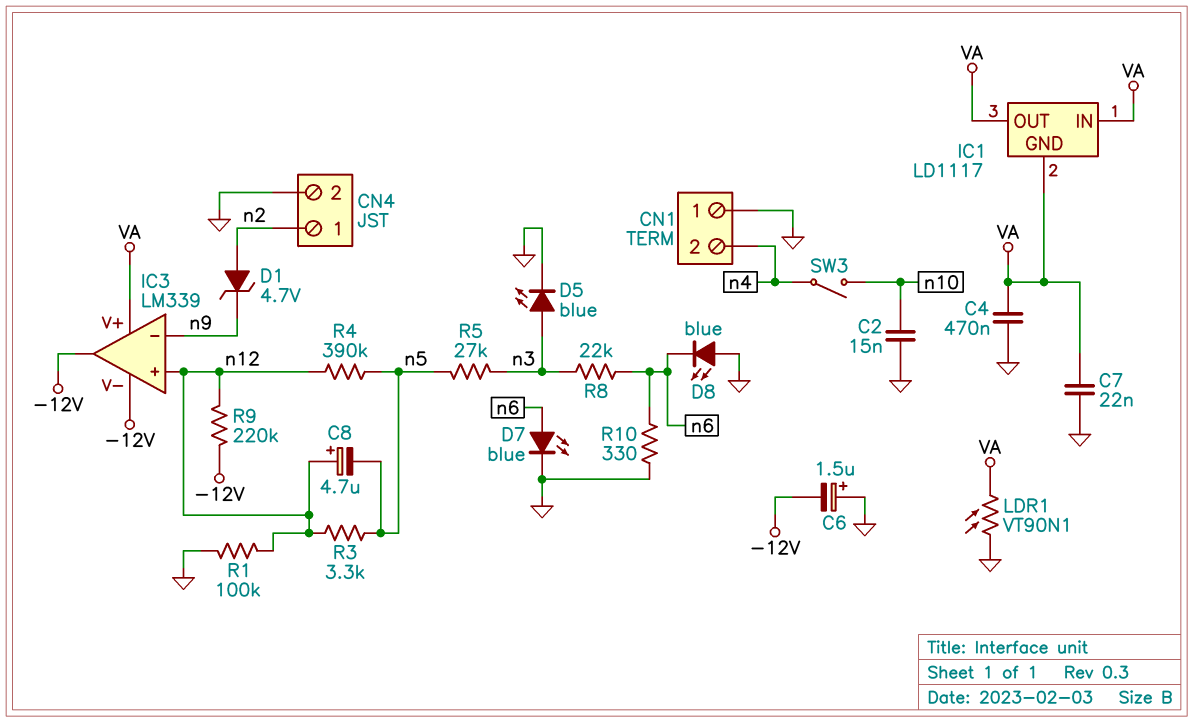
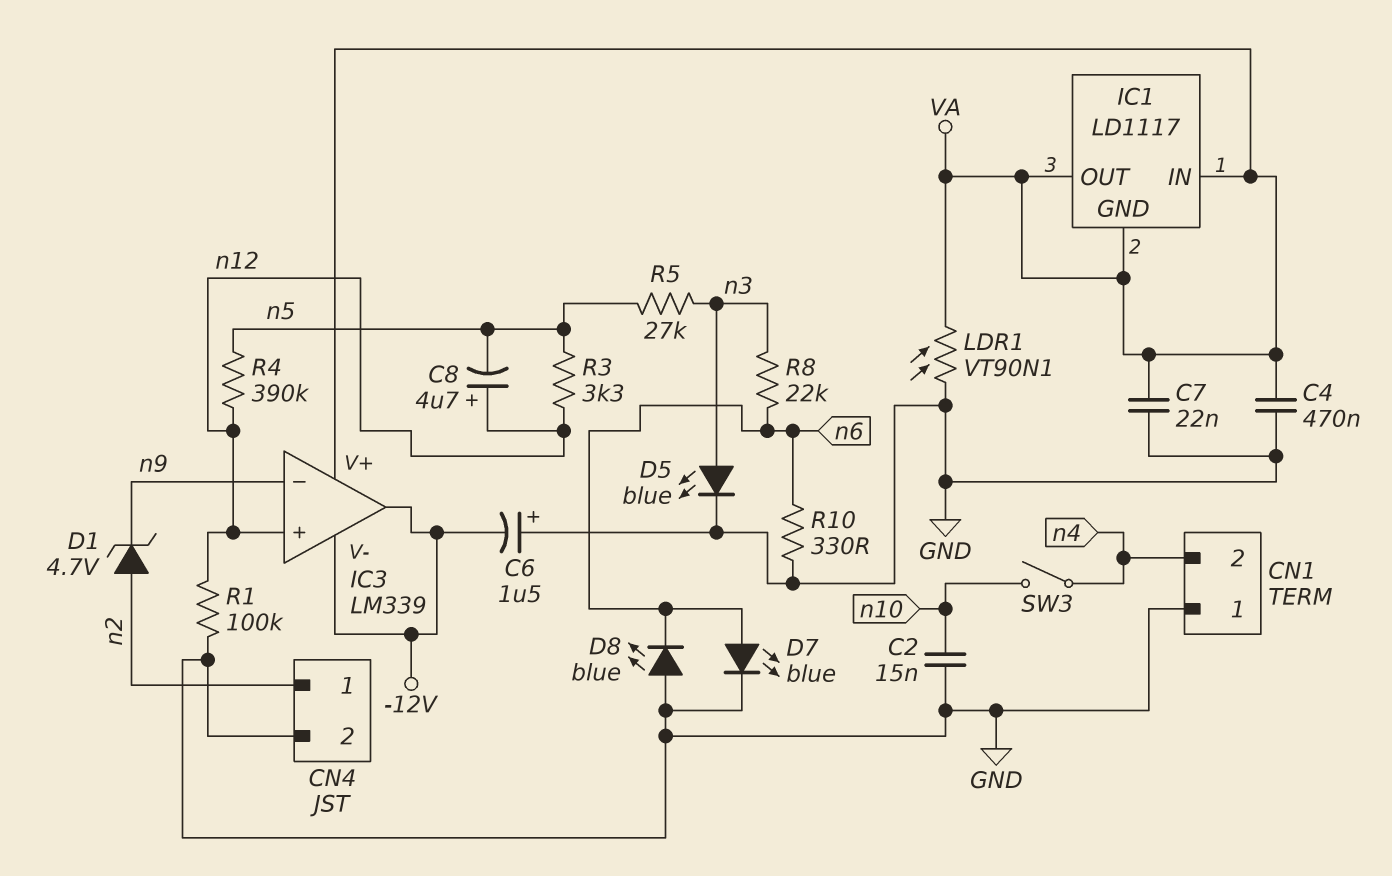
R9: 220k (-12V, n12) -> none

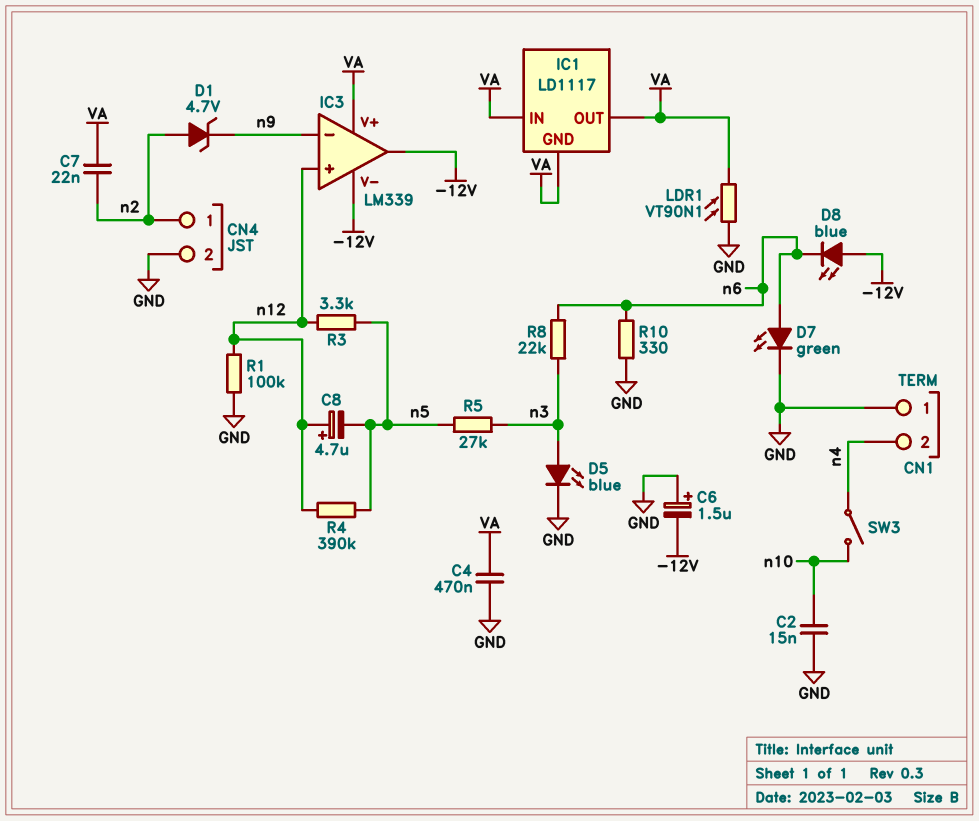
C7: 22nF (GND, VA) -> 22nF (VA, n2)
D7: LED blue (A n6, K GND) -> LED green (A n6, K GND)
D8: LED blue (A GND, K n6) -> LED blue (A -12V, K n6)

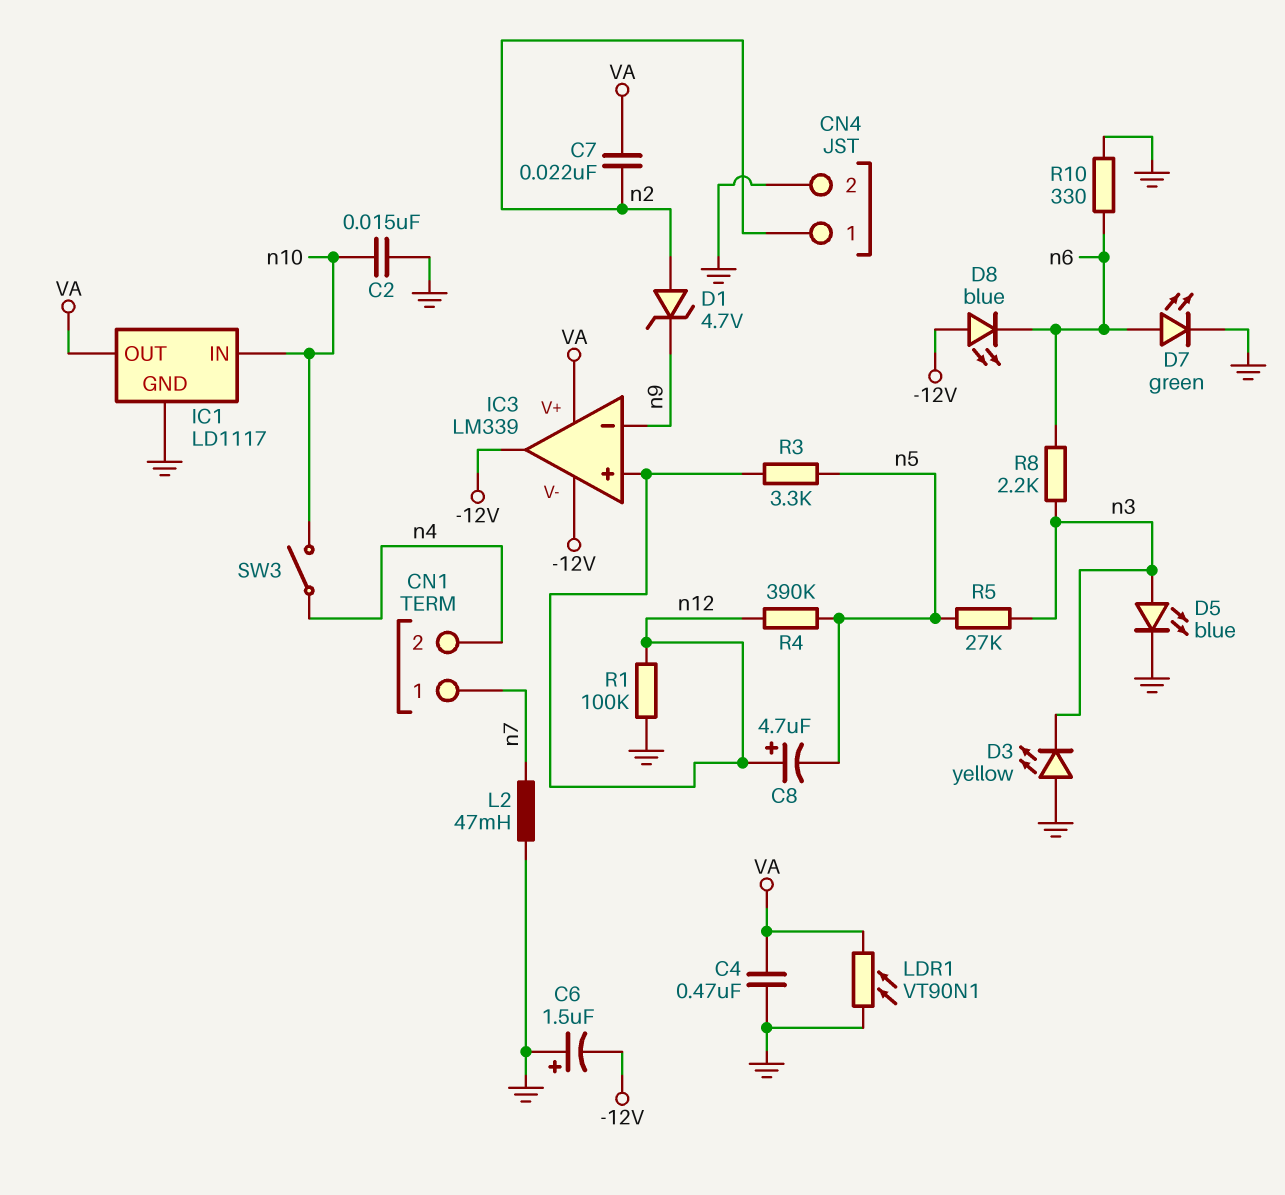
CN1 pin 1: GND -> n7
D3: none -> LED yellow (A GND, K n3)
IC1 pin GND: VA -> GND
IC1 pin IN: VA -> n10
L2: none -> 47mH (GND, n7)
R8: 22k (n3, n6) -> 2.2k (n3, n6)

